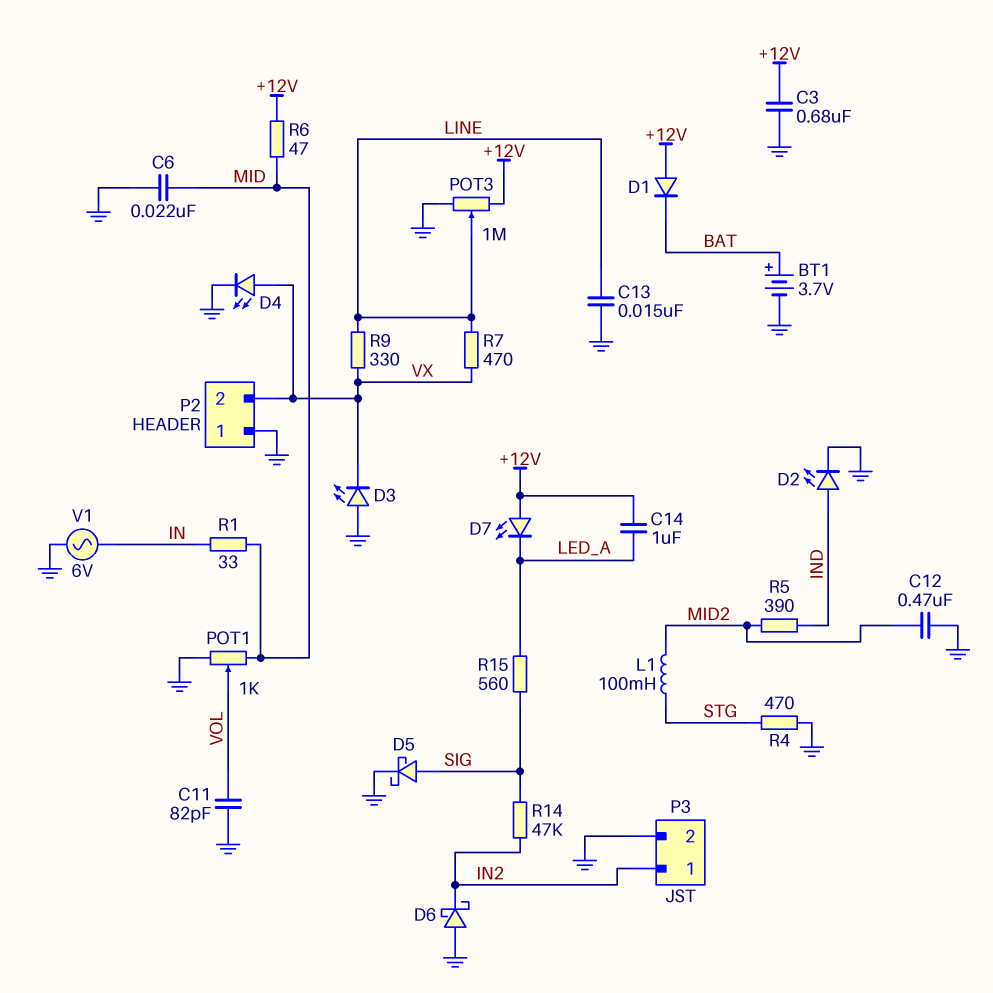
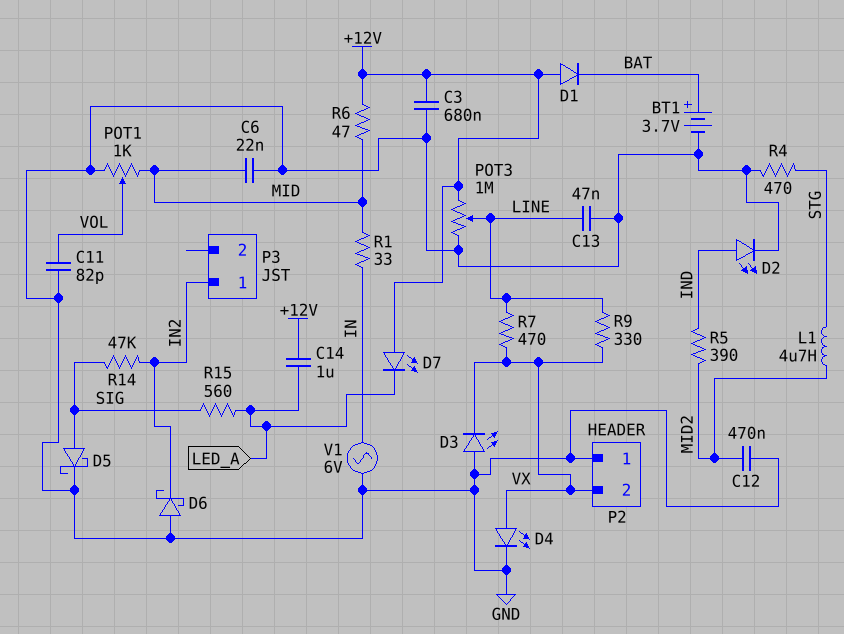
C13: 15nF (GND, LINE) -> 47nF (GND, LINE)
L1: 100mH (MID2, STG) -> 4.7uH (MID2, STG)
P3 pin 2: GND -> none

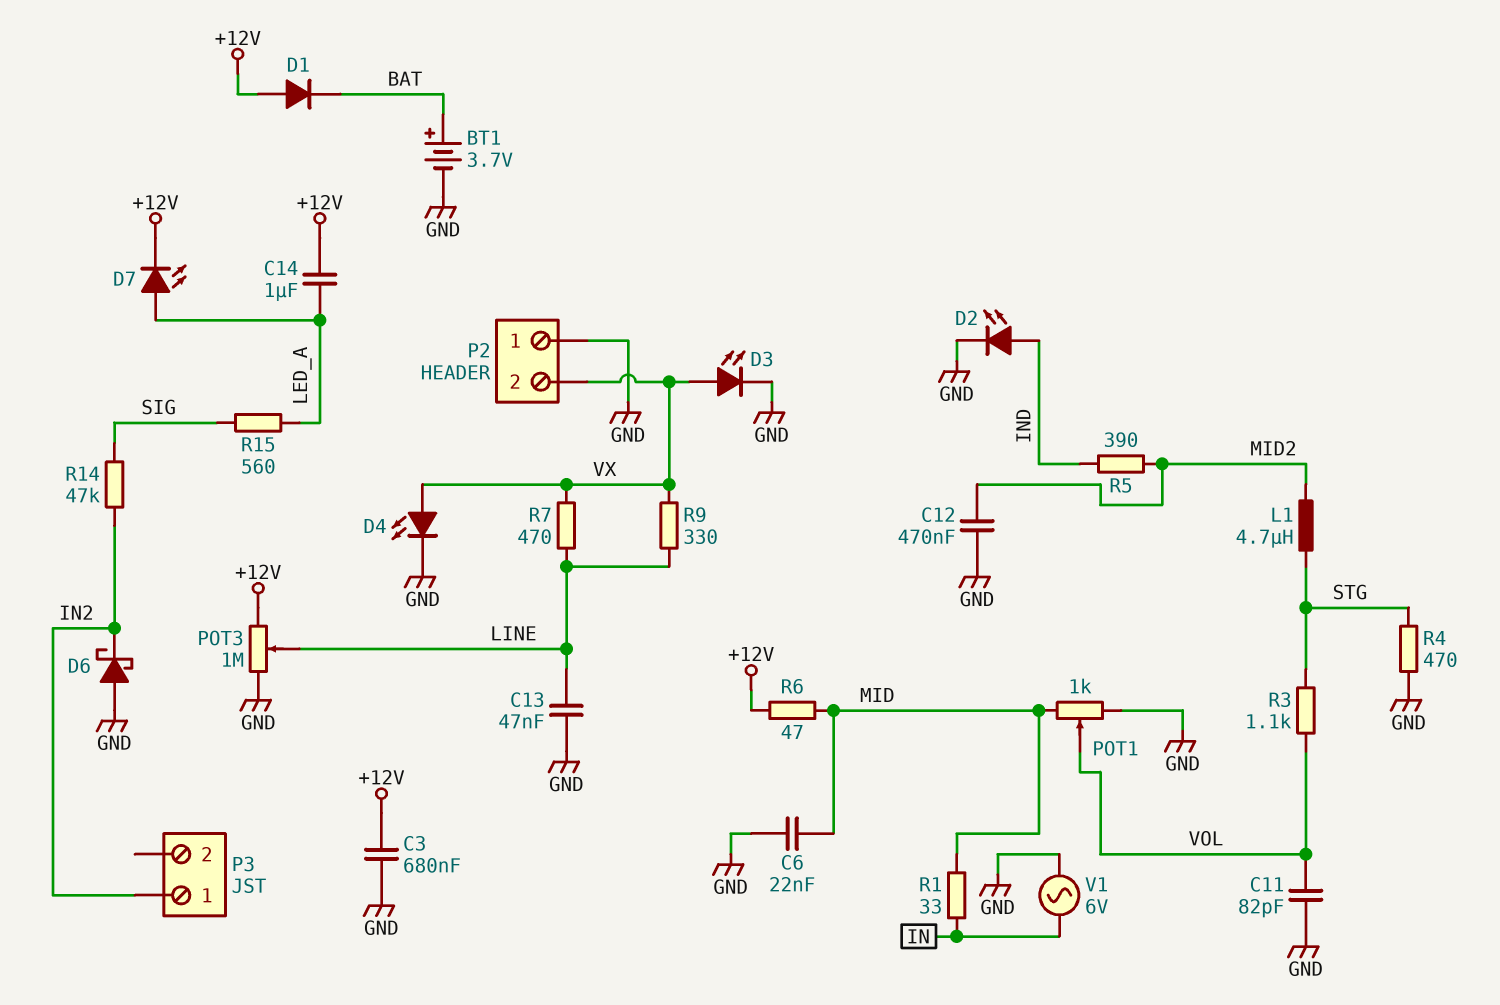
D3: LED (A GND, K VX) -> LED (A VX, K GND)
D5: schottky (A SIG, K GND) -> none
D7: LED (A +12V, K LED_A) -> LED (A LED_A, K +12V)
R3: none -> 1.1k (STG, VOL)

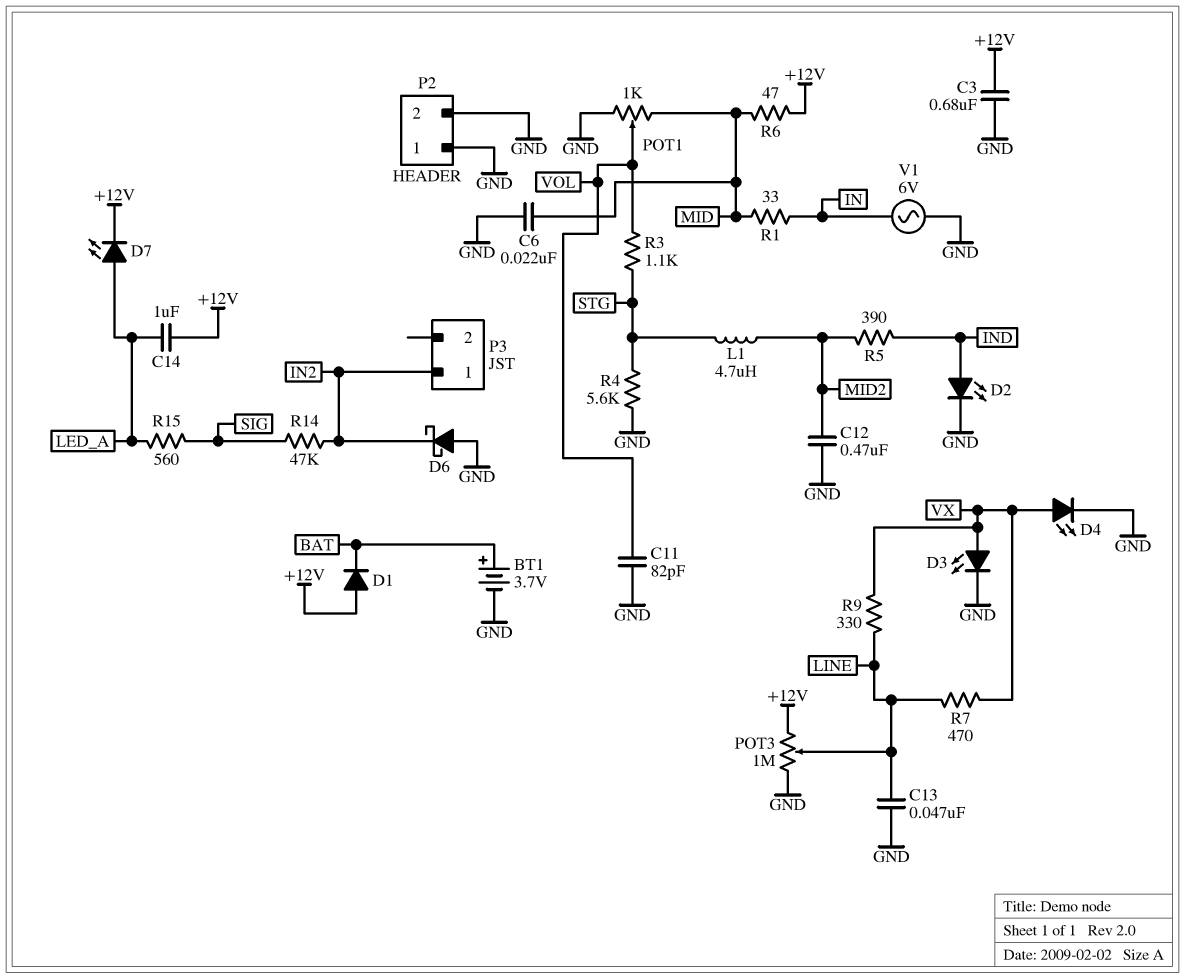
P2 pin 2: VX -> GND
R4: 470 (GND, STG) -> 5.6k (GND, STG)

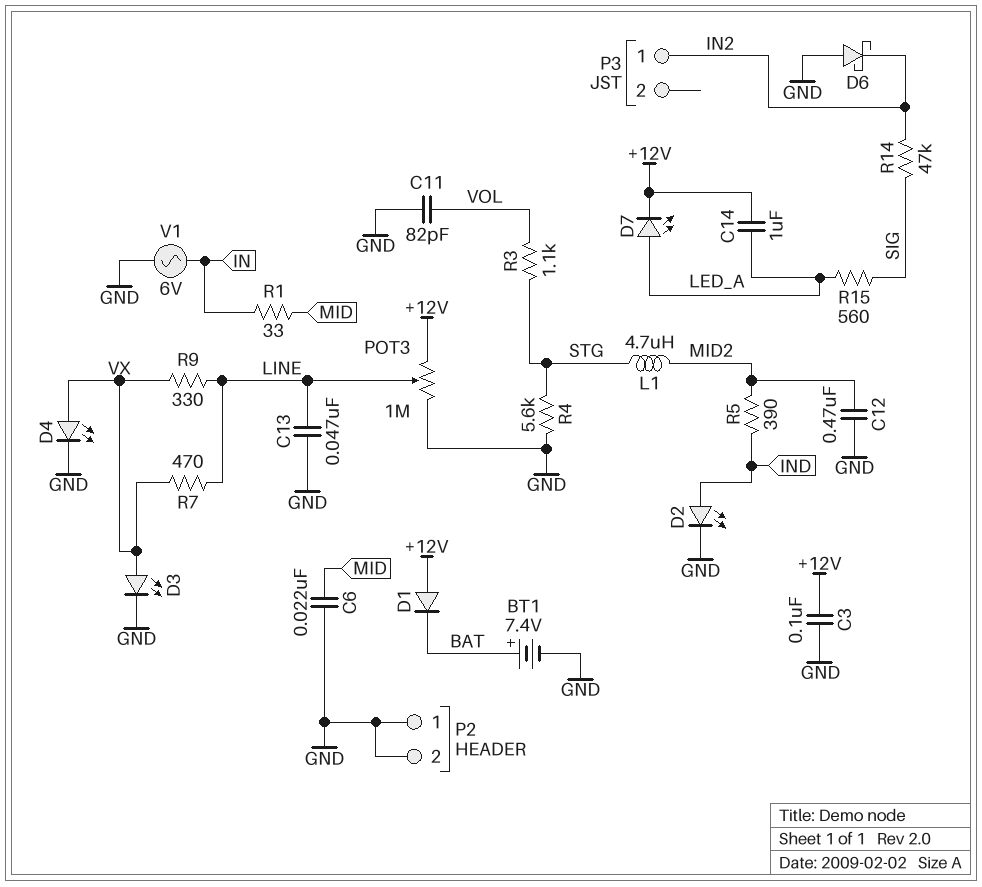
BT1: 3.7V (plus BAT, minus GND) -> 7.4V (plus BAT, minus GND)
C3: 680nF (+12V, GND) -> 100nF (+12V, GND)
POT1: 1k (GND, MID, wiper VOL) -> none
R6: 47 (+12V, MID) -> none

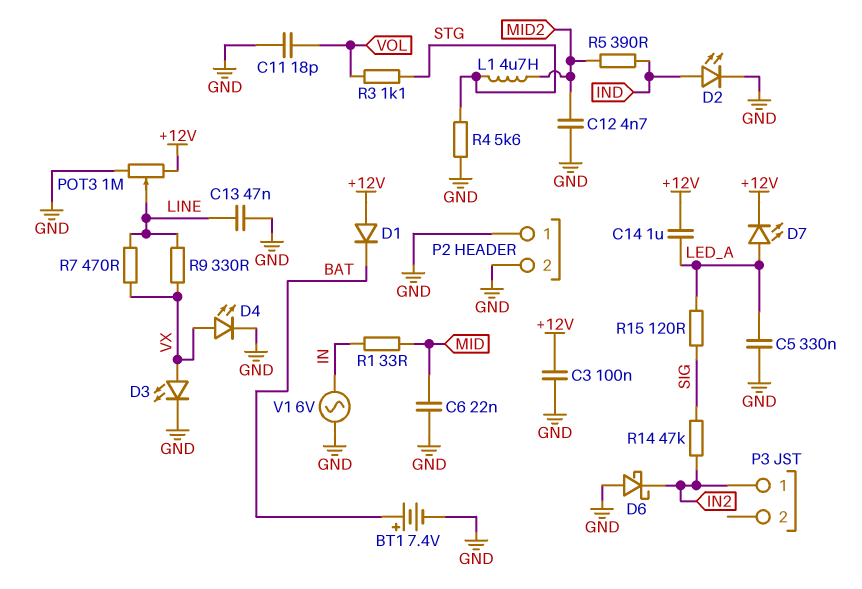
C5: none -> 330nF (GND, LED_A)
C11: 82pF (GND, VOL) -> 18pF (GND, VOL)
C12: 470nF (GND, MID2) -> 4.7nF (GND, MID2)
R15: 560 (LED_A, SIG) -> 120 (LED_A, SIG)

